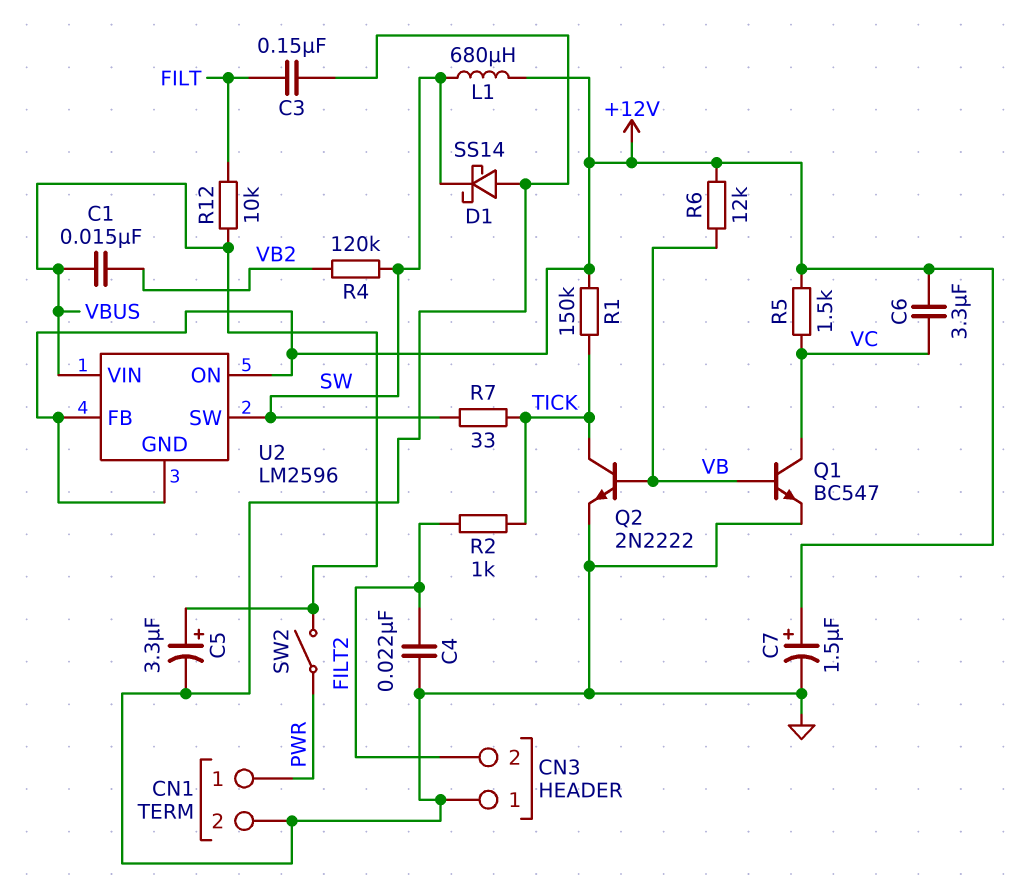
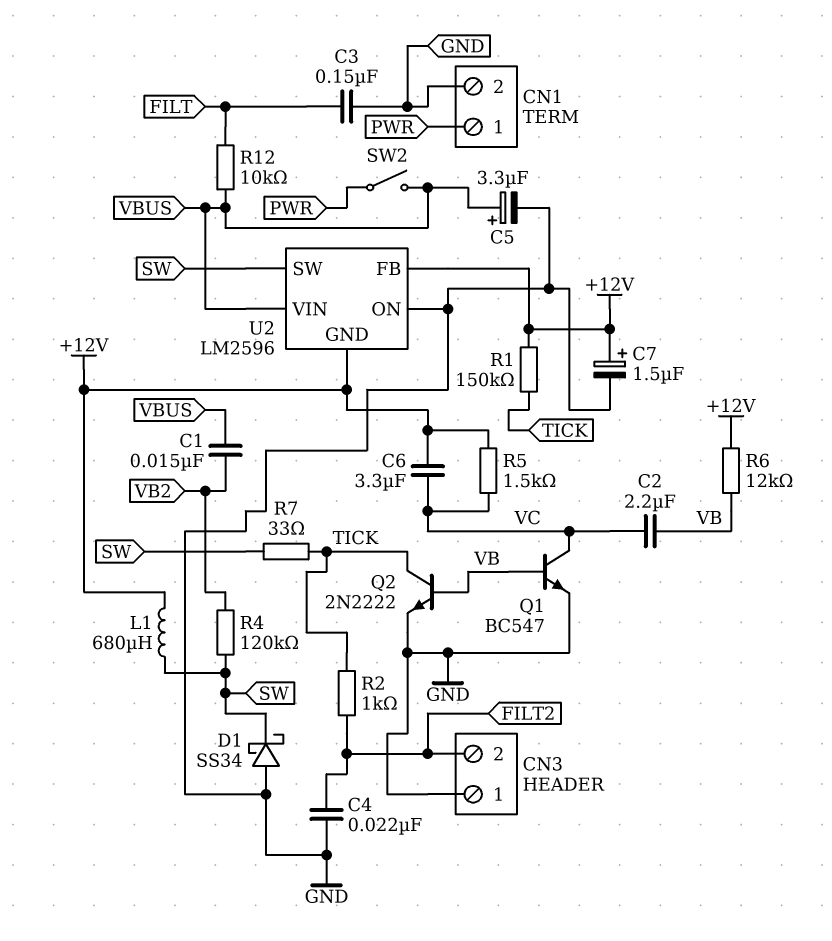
C2: none -> 2.2uF (VB, VC)
D1: schottky SS14 (A GND, K SW) -> schottky SS34 (A GND, K SW)
U2 pin ON: +12V -> GND

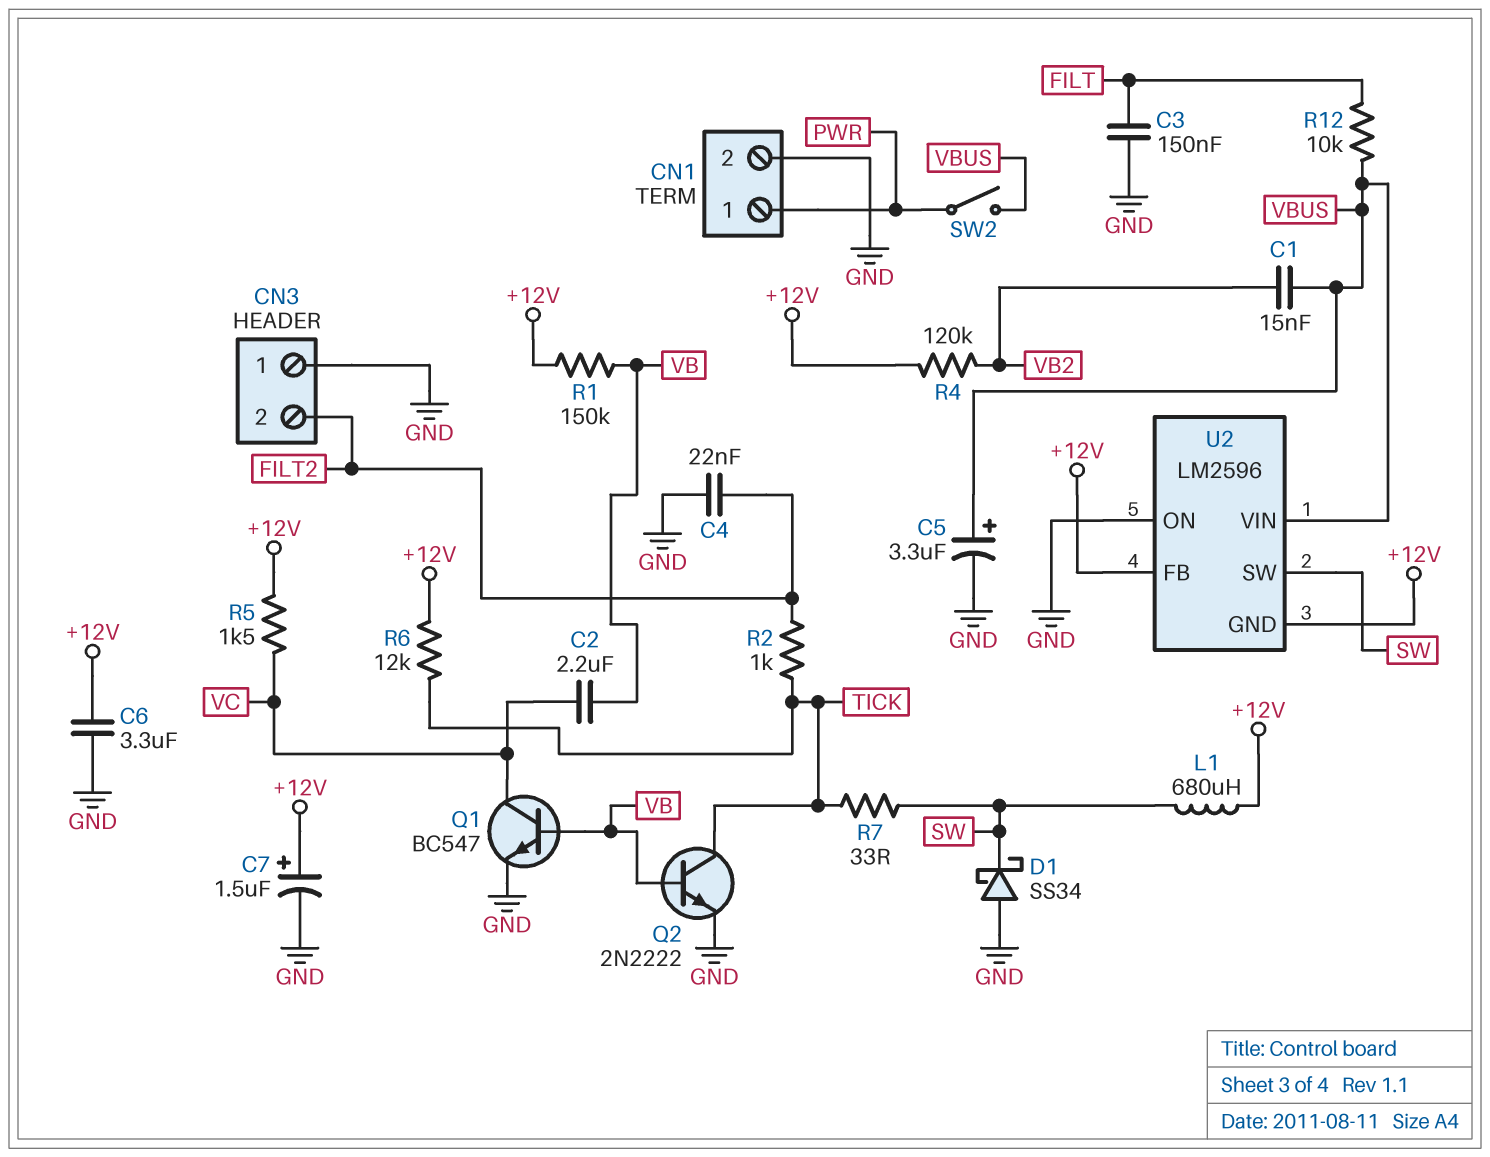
C6: 3.3uF (+12V, VC) -> 3.3uF (+12V, GND)
R1: 150k (+12V, TICK) -> 150k (+12V, VB)
R4: 120k (SW, VB2) -> 120k (+12V, VB2)
R6: 12k (+12V, VB) -> 12k (+12V, TICK)

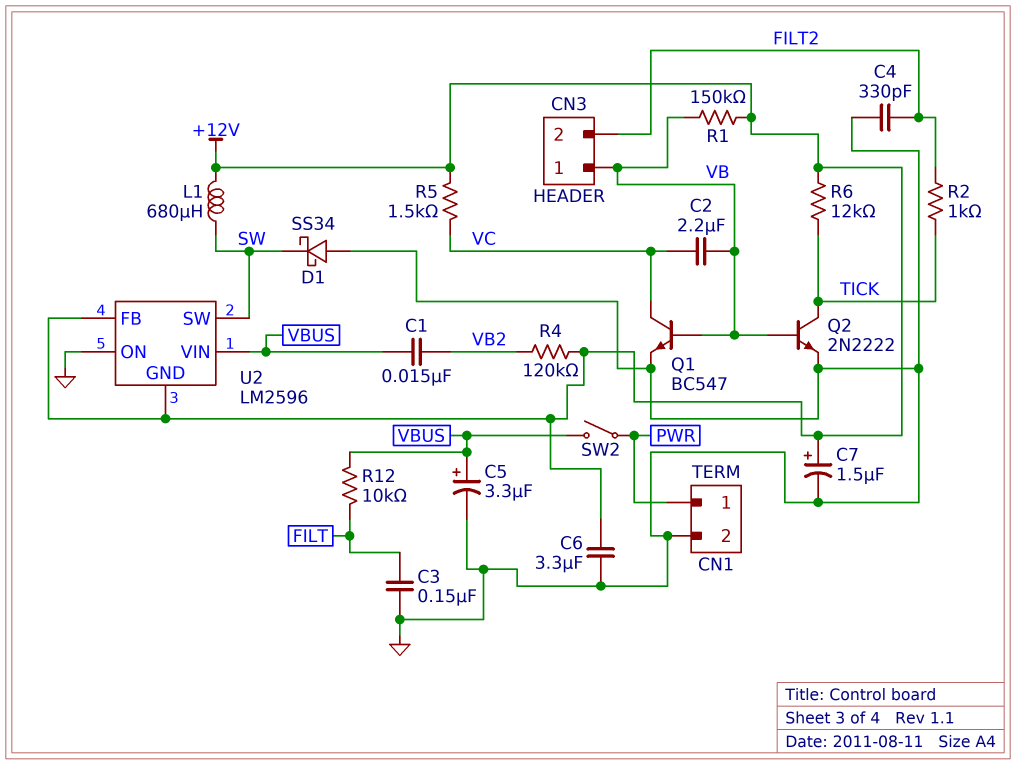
C4: 22nF (FILT2, GND) -> 330pF (FILT2, GND)
CN3 pin 1: GND -> VB
R7: 33 (SW, TICK) -> none

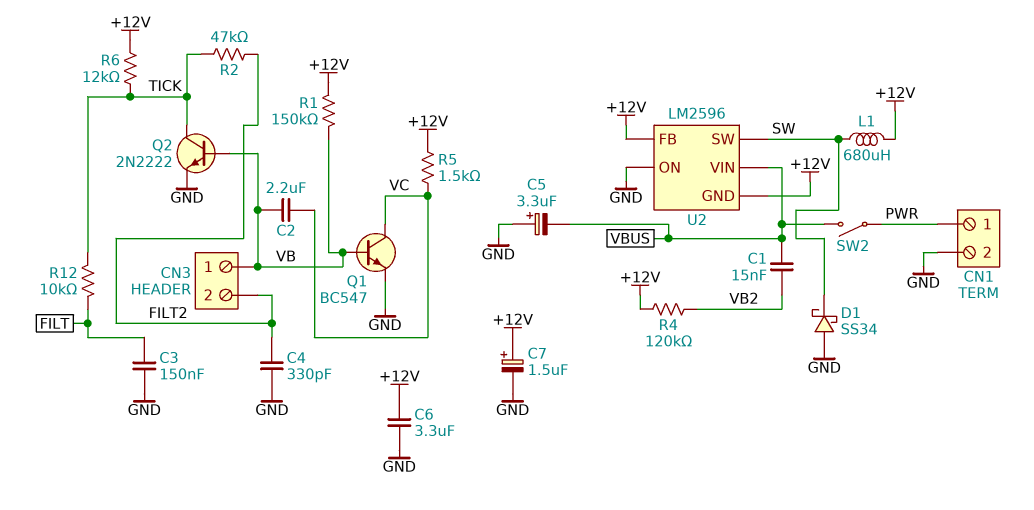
C5: 3.3uF (plus VBUS, minus GND) -> 3.3uF (plus GND, minus VBUS)
R2: 1k (FILT2, TICK) -> 47k (FILT2, TICK)
R12: 10k (FILT, VBUS) -> 10k (FILT, TICK)

